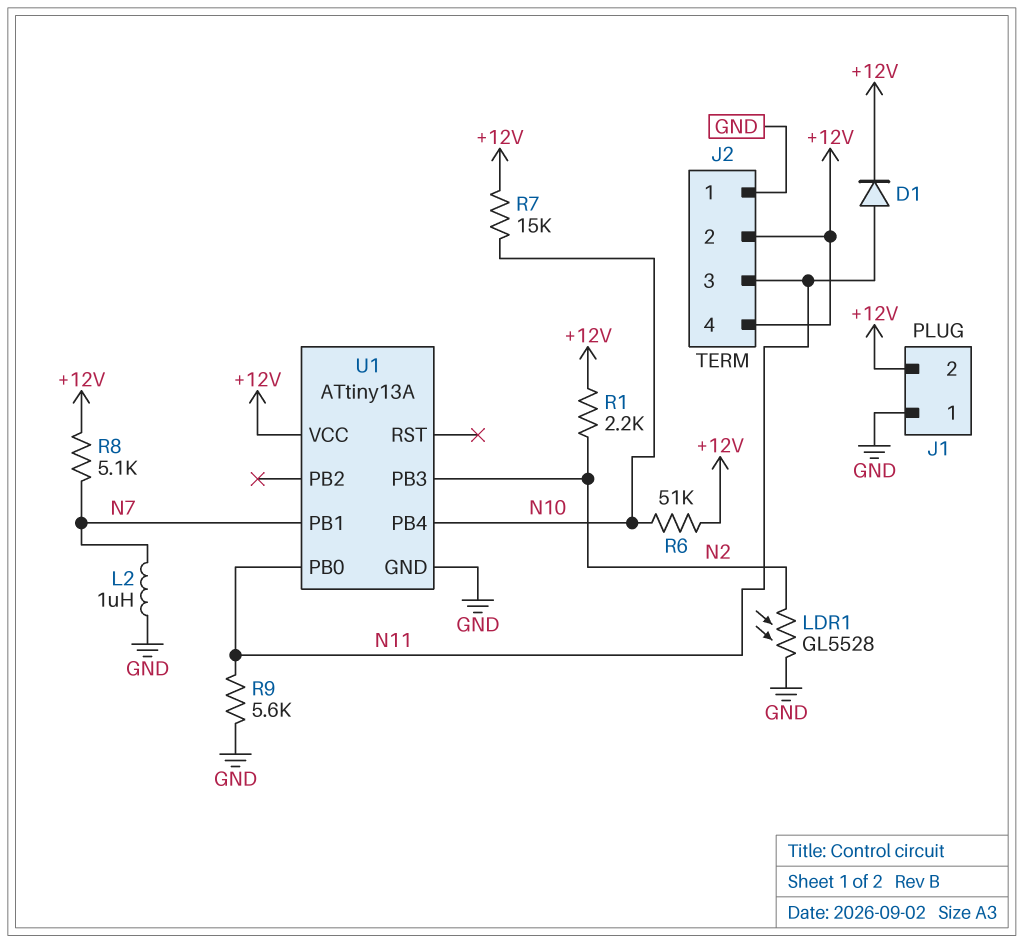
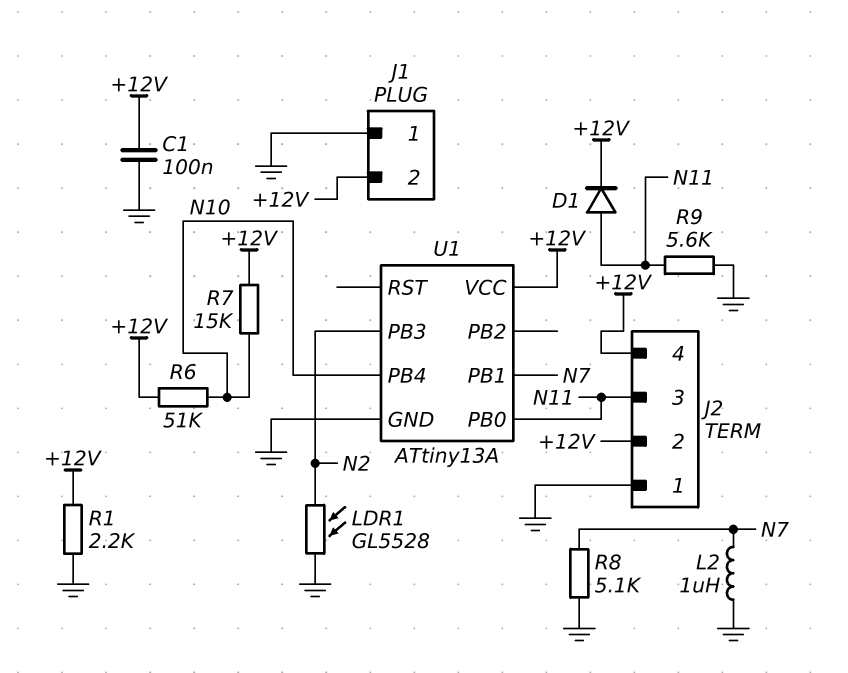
C1: none -> 100nF (+12V, GND)
R1: 2.2k (+12V, N2) -> 2.2k (+12V, GND)
R8: 5.1k (+12V, N7) -> 5.1k (GND, N7)

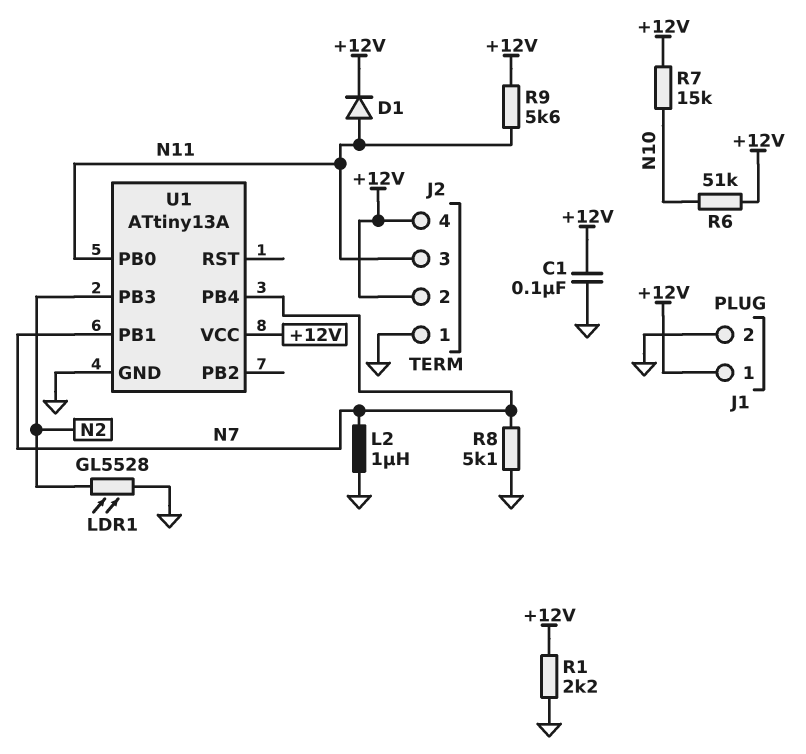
J1 pin 1: GND -> +12V
J1 pin 2: +12V -> GND
R9: 5.6k (GND, N11) -> 5.6k (+12V, N11)
U1 pin PB4: N10 -> N7

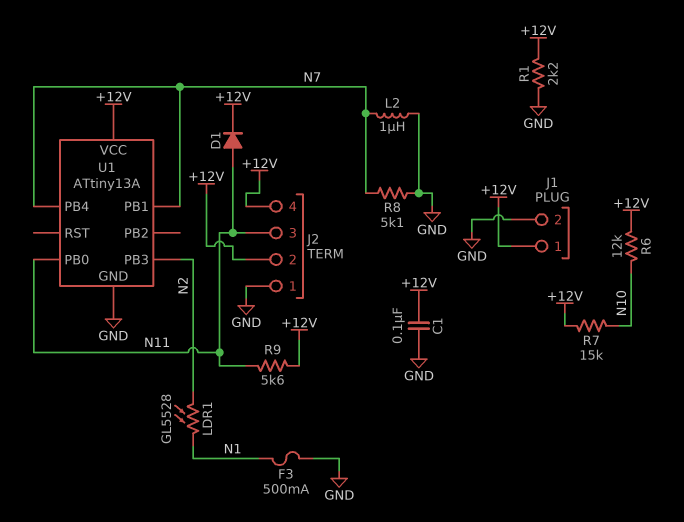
F3: none -> 500mA (GND, N1)
LDR1: GL5528 (GND, N2) -> GL5528 (N1, N2)
R6: 51k (+12V, N10) -> 12k (+12V, N10)

